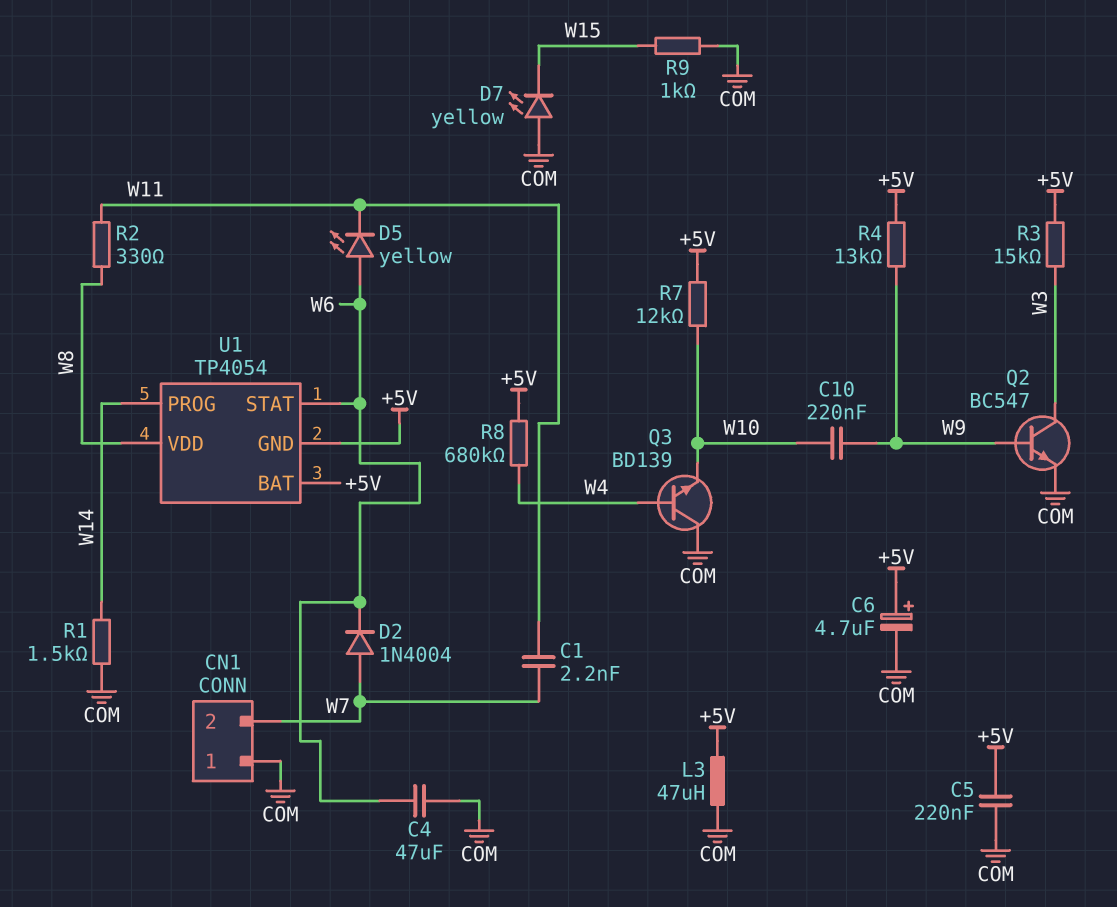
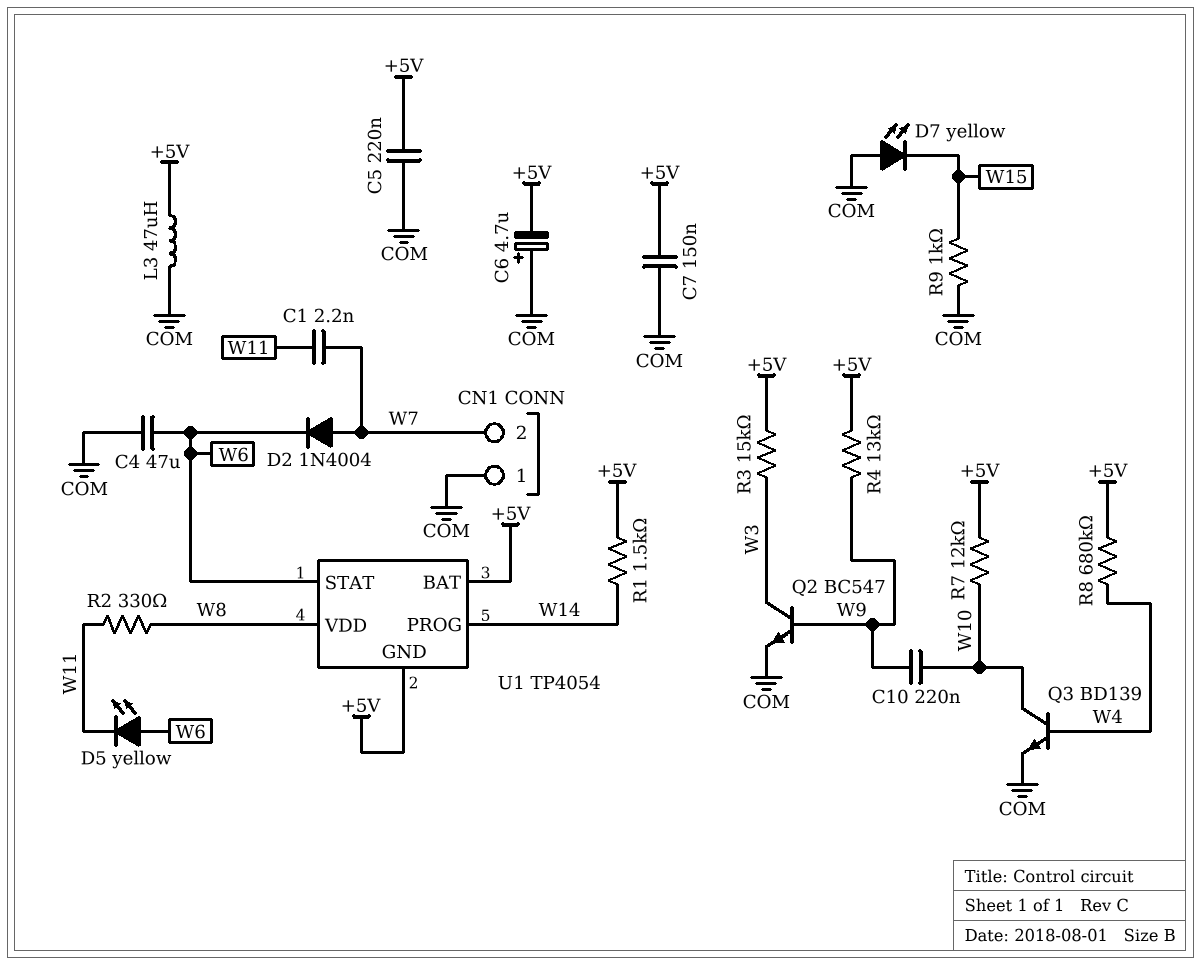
C6: 4.7uF (plus +5V, minus COM) -> 4.7uF (plus COM, minus +5V)
C7: none -> 150nF (+5V, COM)
Q3: NPN BD139 (B W4, C COM, E W10) -> NPN BD139 (B W4, C W10, E COM)
R1: 1.5k (COM, W14) -> 1.5k (+5V, W14)

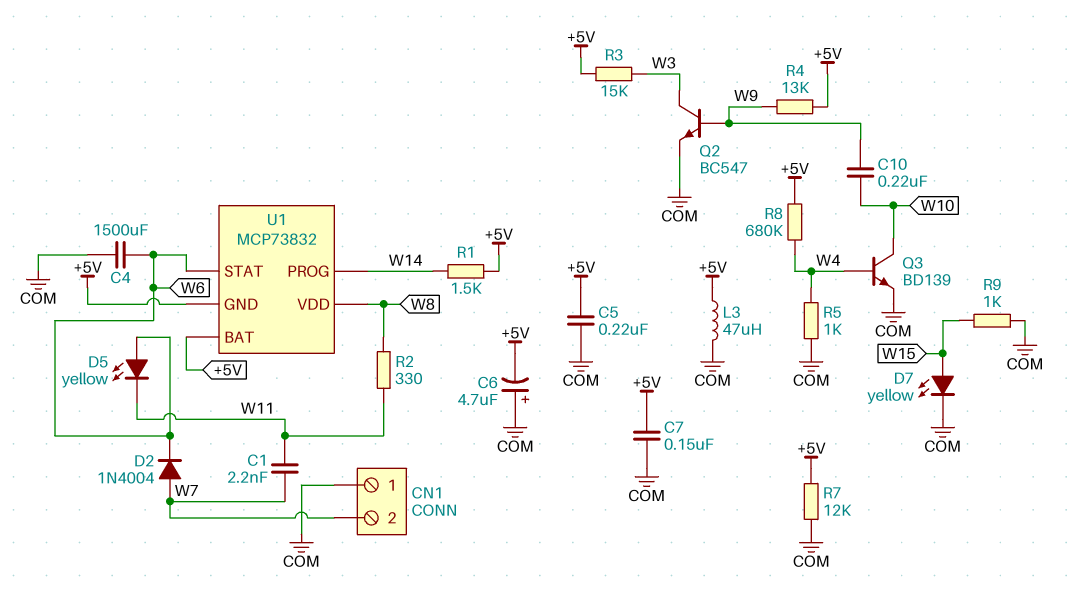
C4: 47uF (COM, W6) -> 1500uF (COM, W6)
D7: LED yellow (A COM, K W15) -> LED yellow (A W15, K COM)
R5: none -> 1k (COM, W4)
R7: 12k (+5V, W10) -> 12k (+5V, COM)
U1: TP4054 -> MCP73832

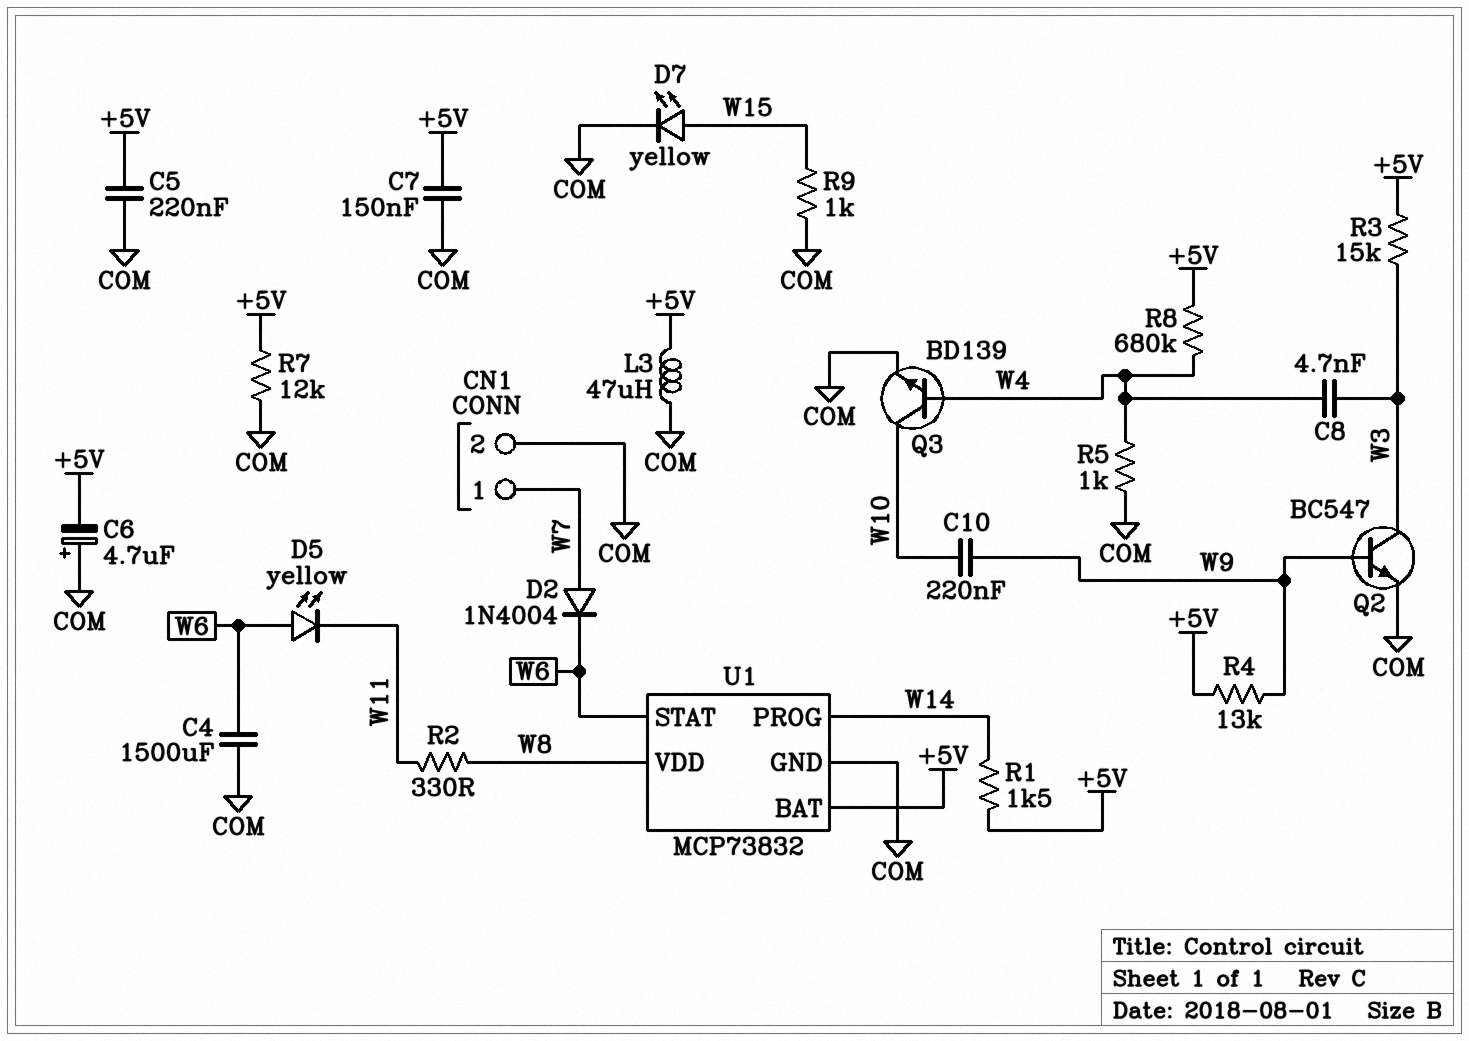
C1: 2.2nF (W7, W11) -> none
C8: none -> 4.7nF (W3, W4)
CN1 pin 1: COM -> W7
CN1 pin 2: W7 -> COM
U1 pin GND: +5V -> COM

